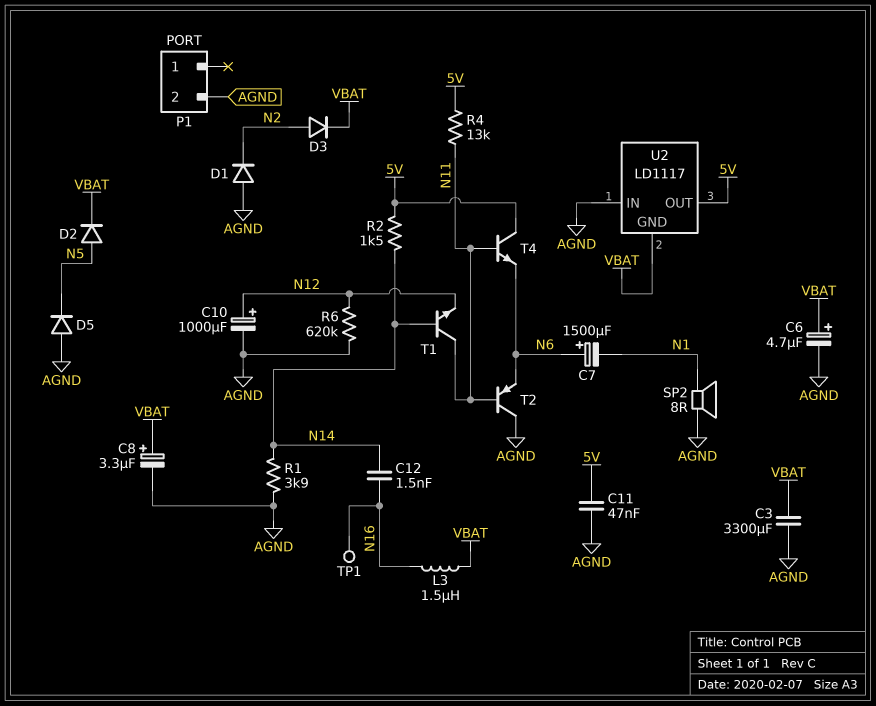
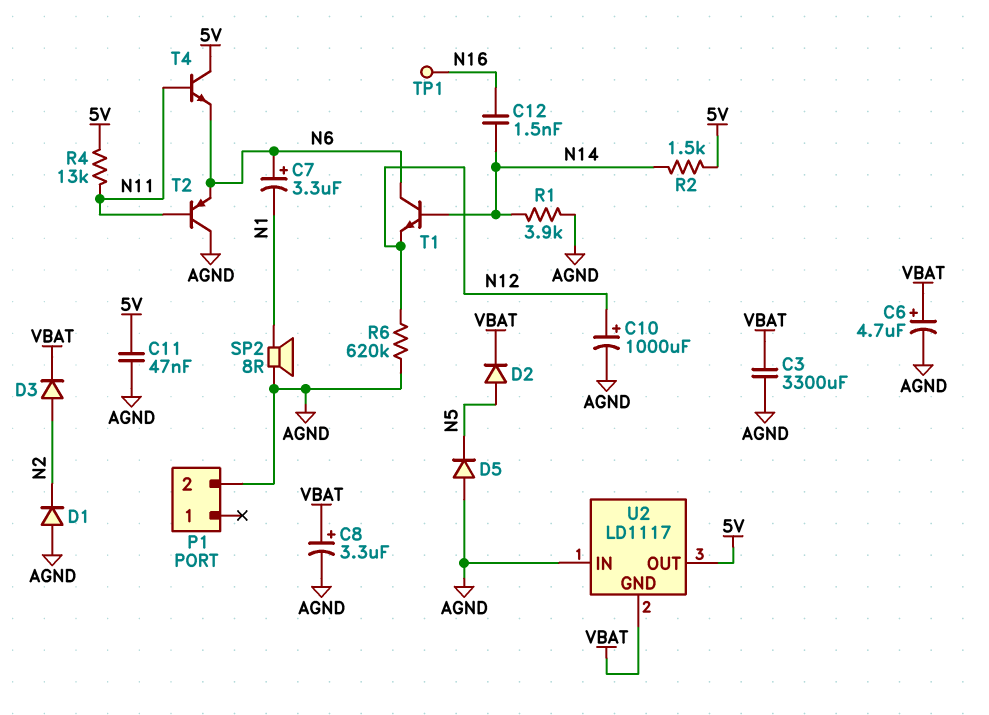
C7: 1500uF (plus N6, minus N1) -> 3.3uF (plus N6, minus N1)
L3: 1.5uH (N16, VBAT) -> none
T1: NPN (B N14, C N11, E N12) -> NPN (B N14, C N6, E N12)

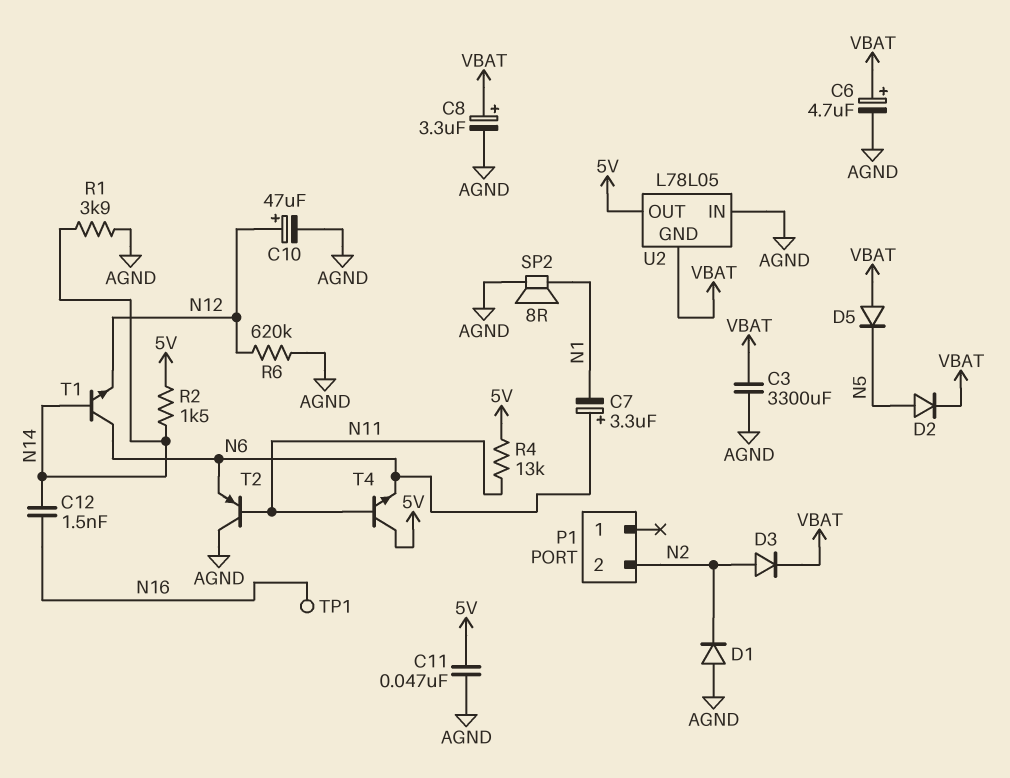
C10: 1000uF (plus N12, minus AGND) -> 47uF (plus N12, minus AGND)
D5: diode (A AGND, K N5) -> diode (A VBAT, K N5)
P1 pin 2: AGND -> N2
U2: LD1117 -> L78L05

